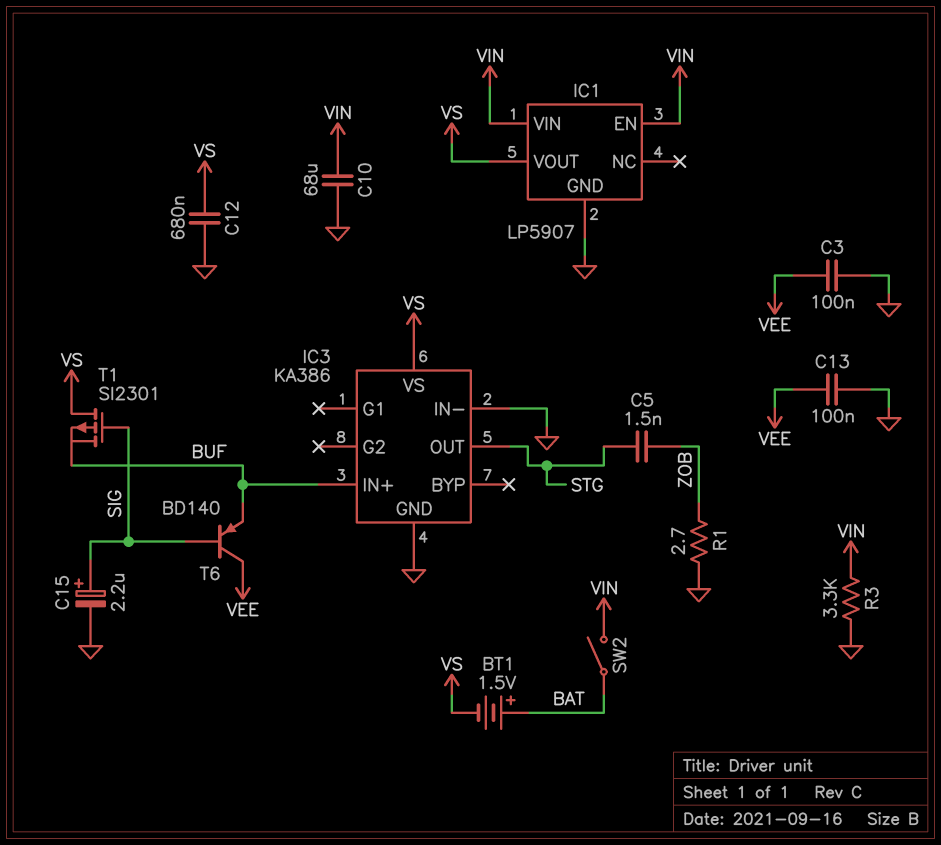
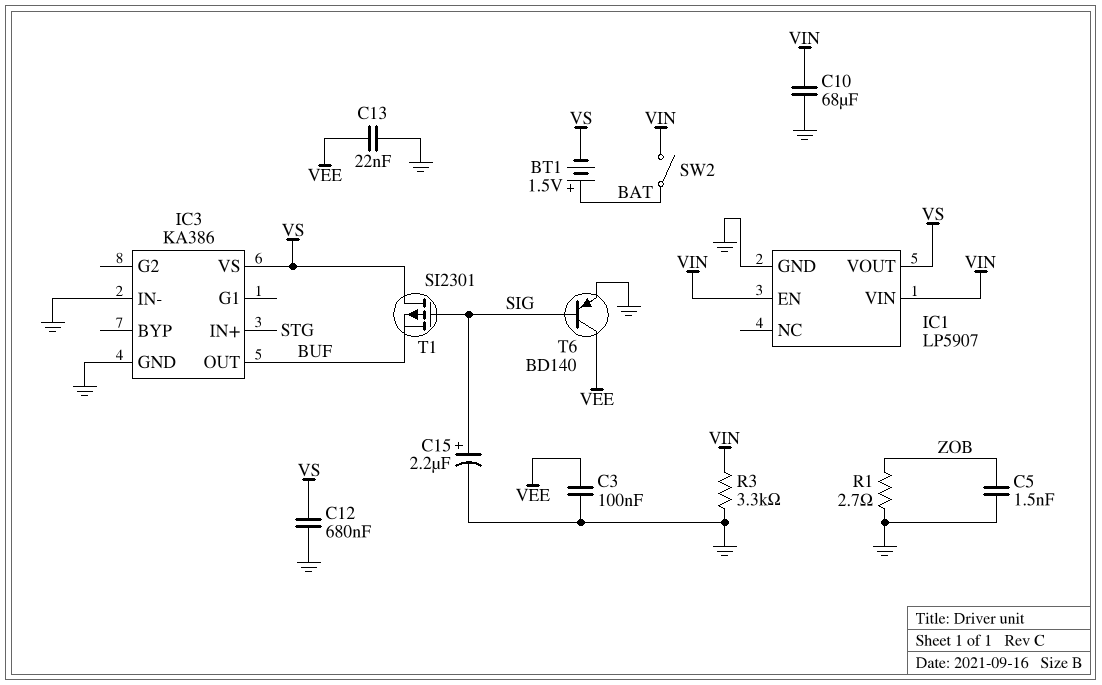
C5: 1.5nF (STG, ZOB) -> 1.5nF (GND, ZOB)
C13: 100nF (GND, VEE) -> 22nF (GND, VEE)
IC3 pin IN+: BUF -> STG
IC3 pin OUT: STG -> BUF
T6: PNP BD140 (B SIG, C VEE, E BUF) -> PNP BD140 (B SIG, C VEE, E GND)

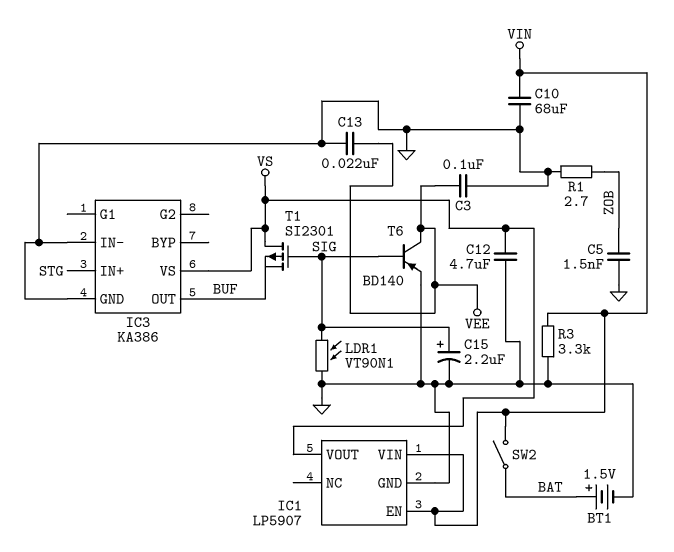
BT1: 1.5V (plus BAT, minus VS) -> 1.5V (plus BAT, minus GND)
C12: 680nF (GND, VS) -> 4.7uF (GND, VS)
LDR1: none -> VT90N1 (GND, SIG)

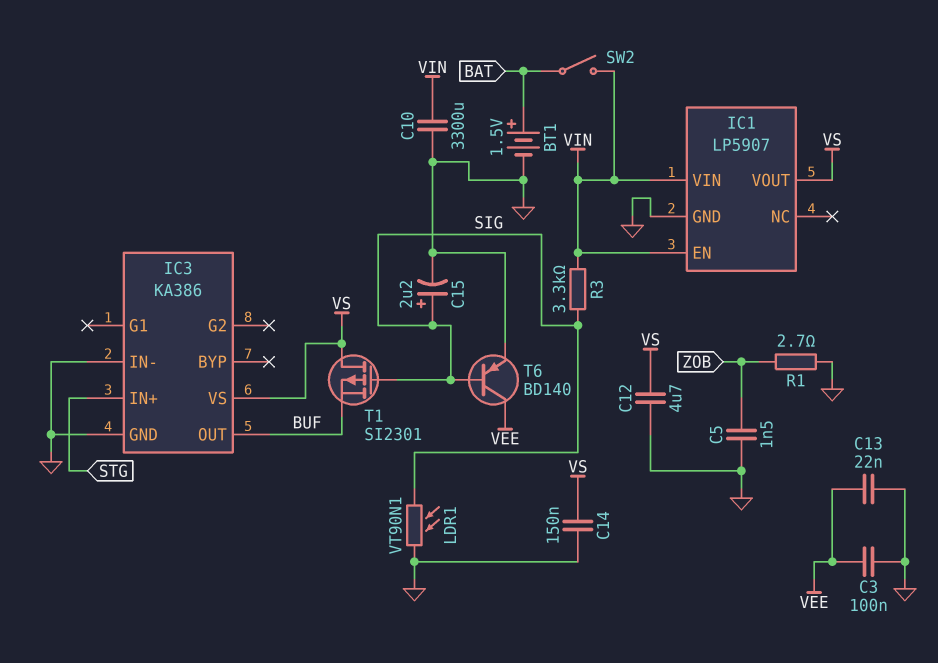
C10: 68uF (GND, VIN) -> 3300uF (GND, VIN)
C14: none -> 150nF (GND, VS)
R3: 3.3k (GND, VIN) -> 3.3k (SIG, VIN)

